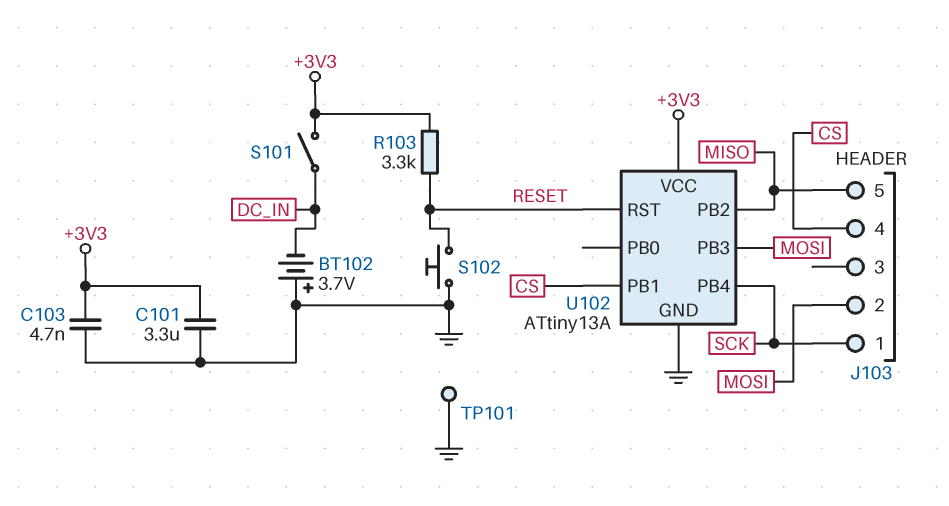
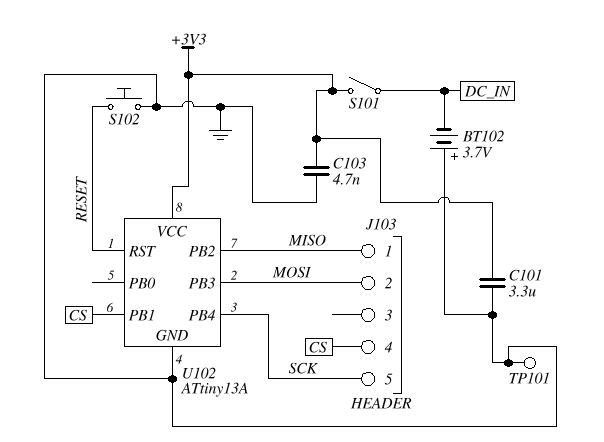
J103 pin 1: SCK -> MISO
J103 pin 5: MISO -> SCK
R103: 3.3k (+3V3, RESET) -> none

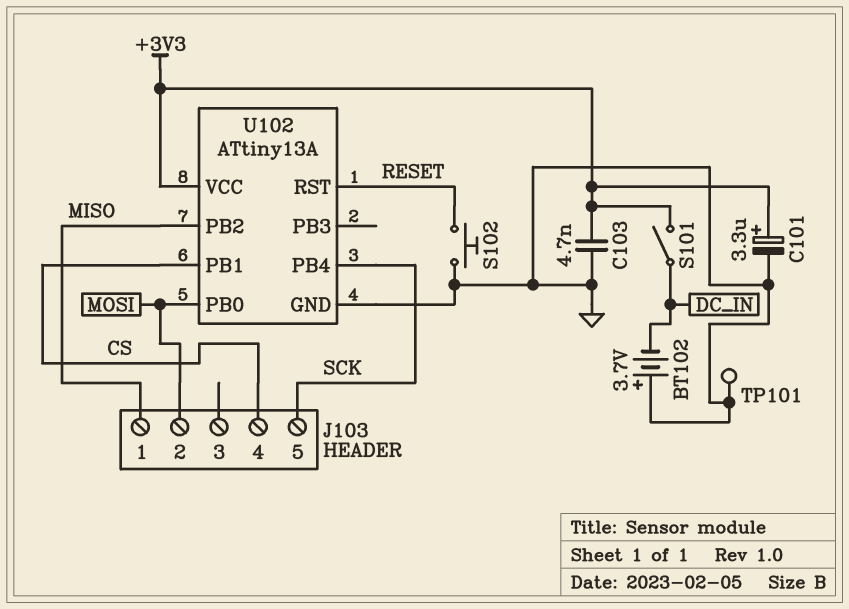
C101: 3.3uF (+3V3, GND) -> 3.3uF (plus +3V3, minus GND)
U102 pin PB0: none -> MOSI
U102 pin PB3: MOSI -> none

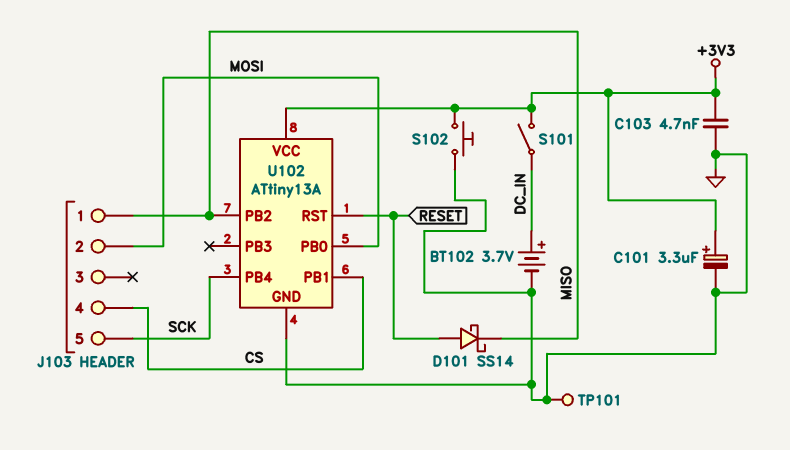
BT102: 3.7V (plus GND, minus DC_IN) -> 3.7V (plus DC_IN, minus GND)
D101: none -> schottky SS14 (A RESET, K MISO)
S102: button (GND, RESET) -> button (+3V3, GND)

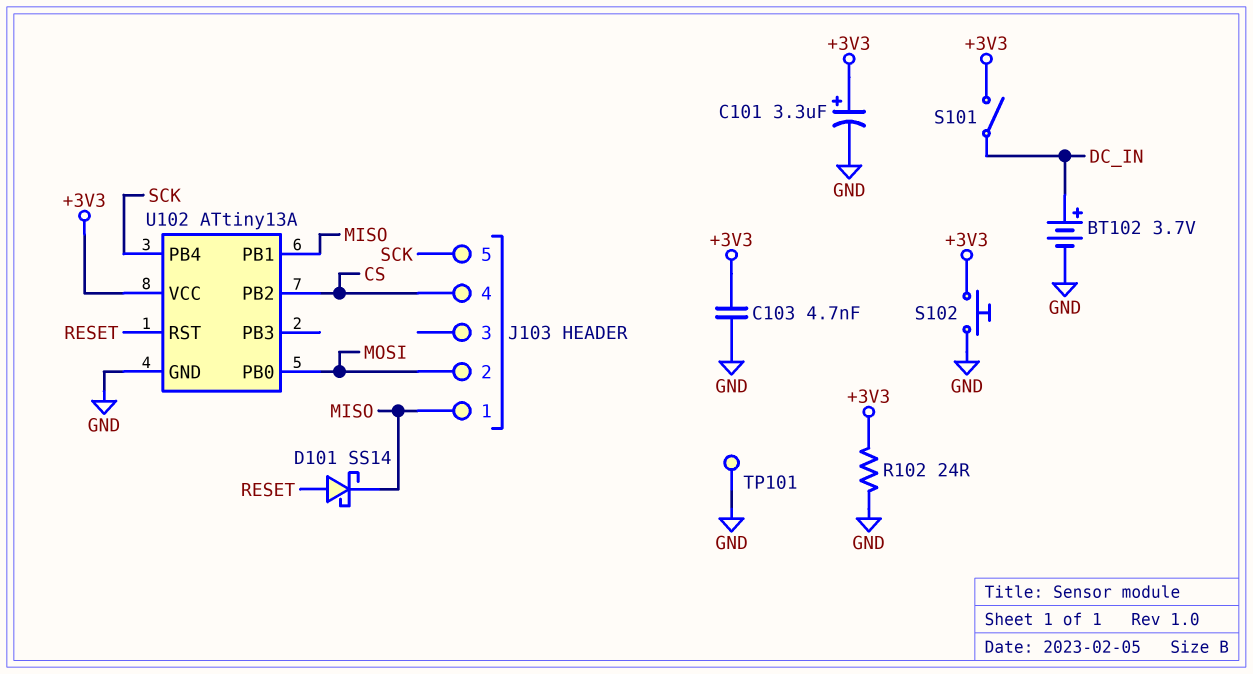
R102: none -> 24 (+3V3, GND)
U102 pin PB1: CS -> MISO
U102 pin PB2: MISO -> CS

